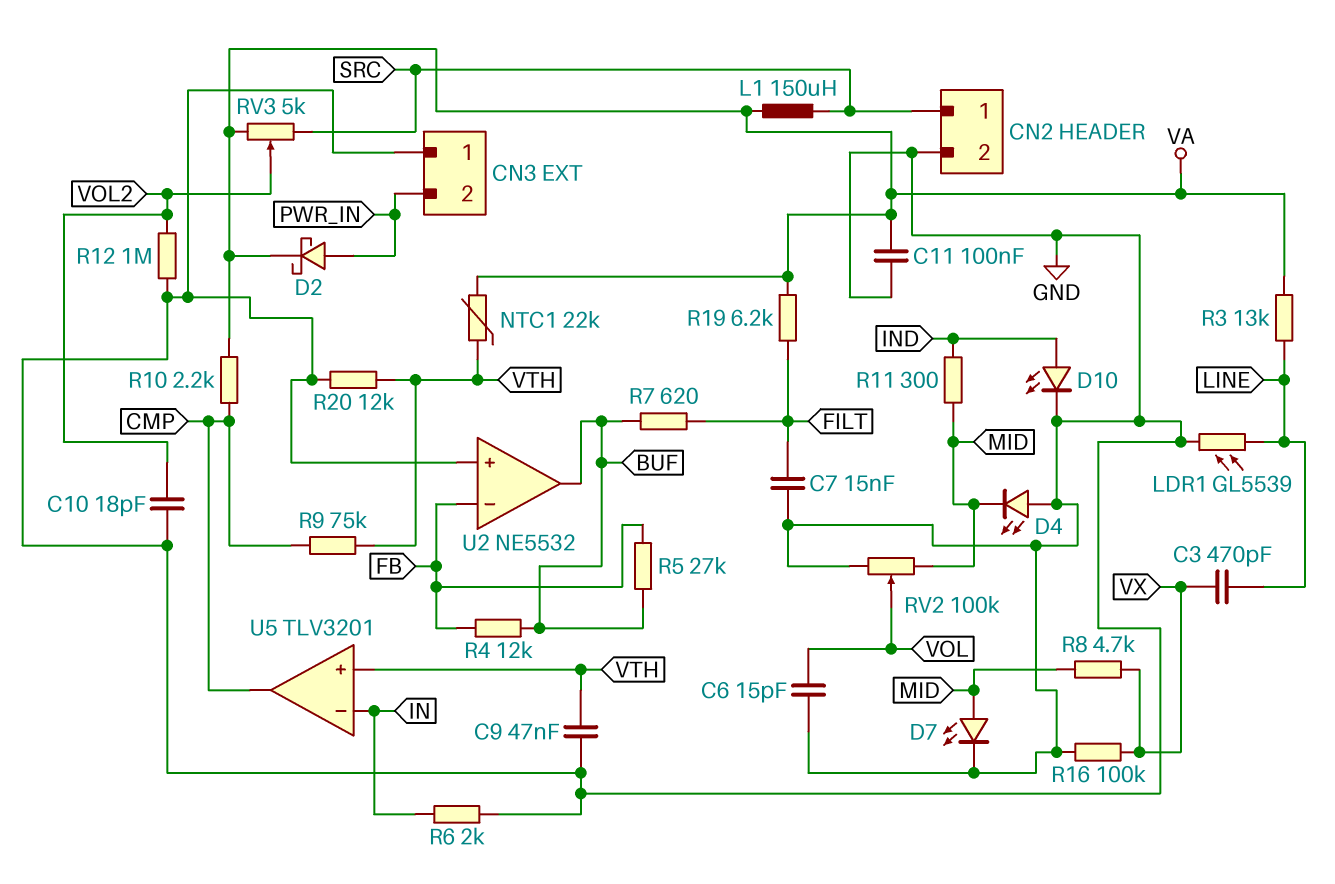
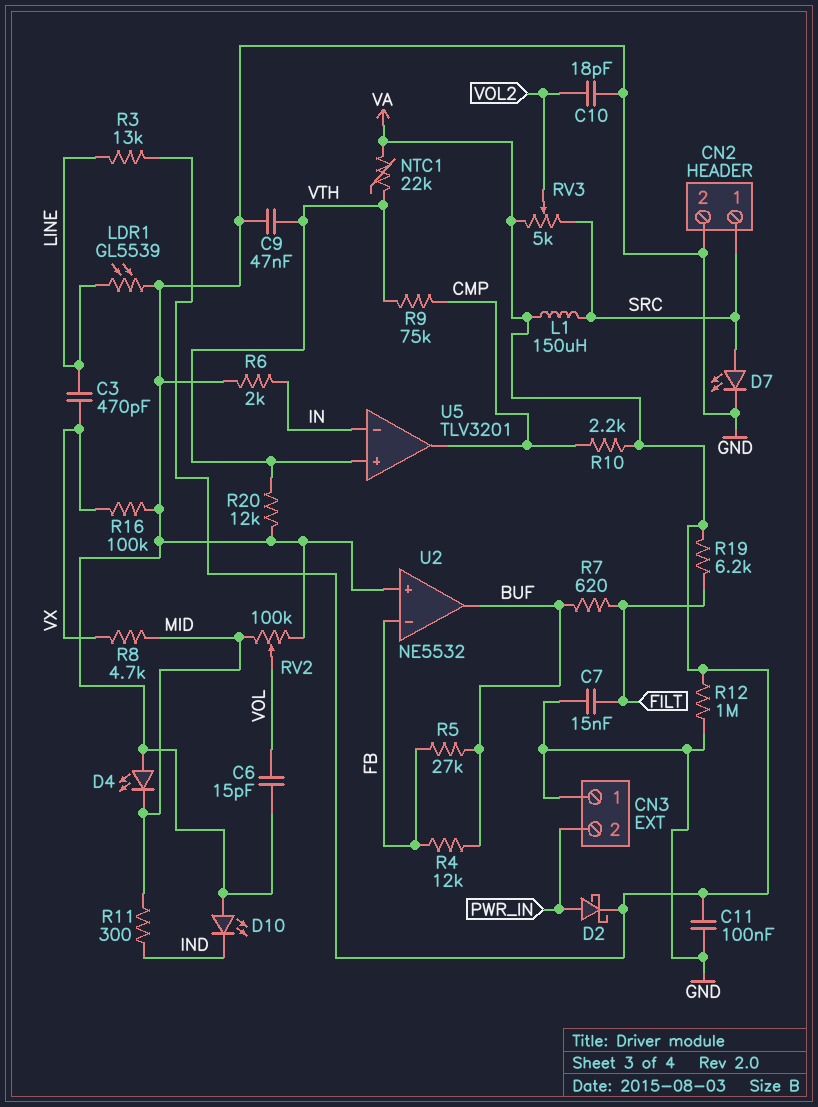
D7: LED (A MID, K GND) -> LED (A SRC, K GND)
D10: LED (A IND, K GND) -> LED (A GND, K IND)
R12: 1M (GND, VOL2) -> 1M (GND, VA)

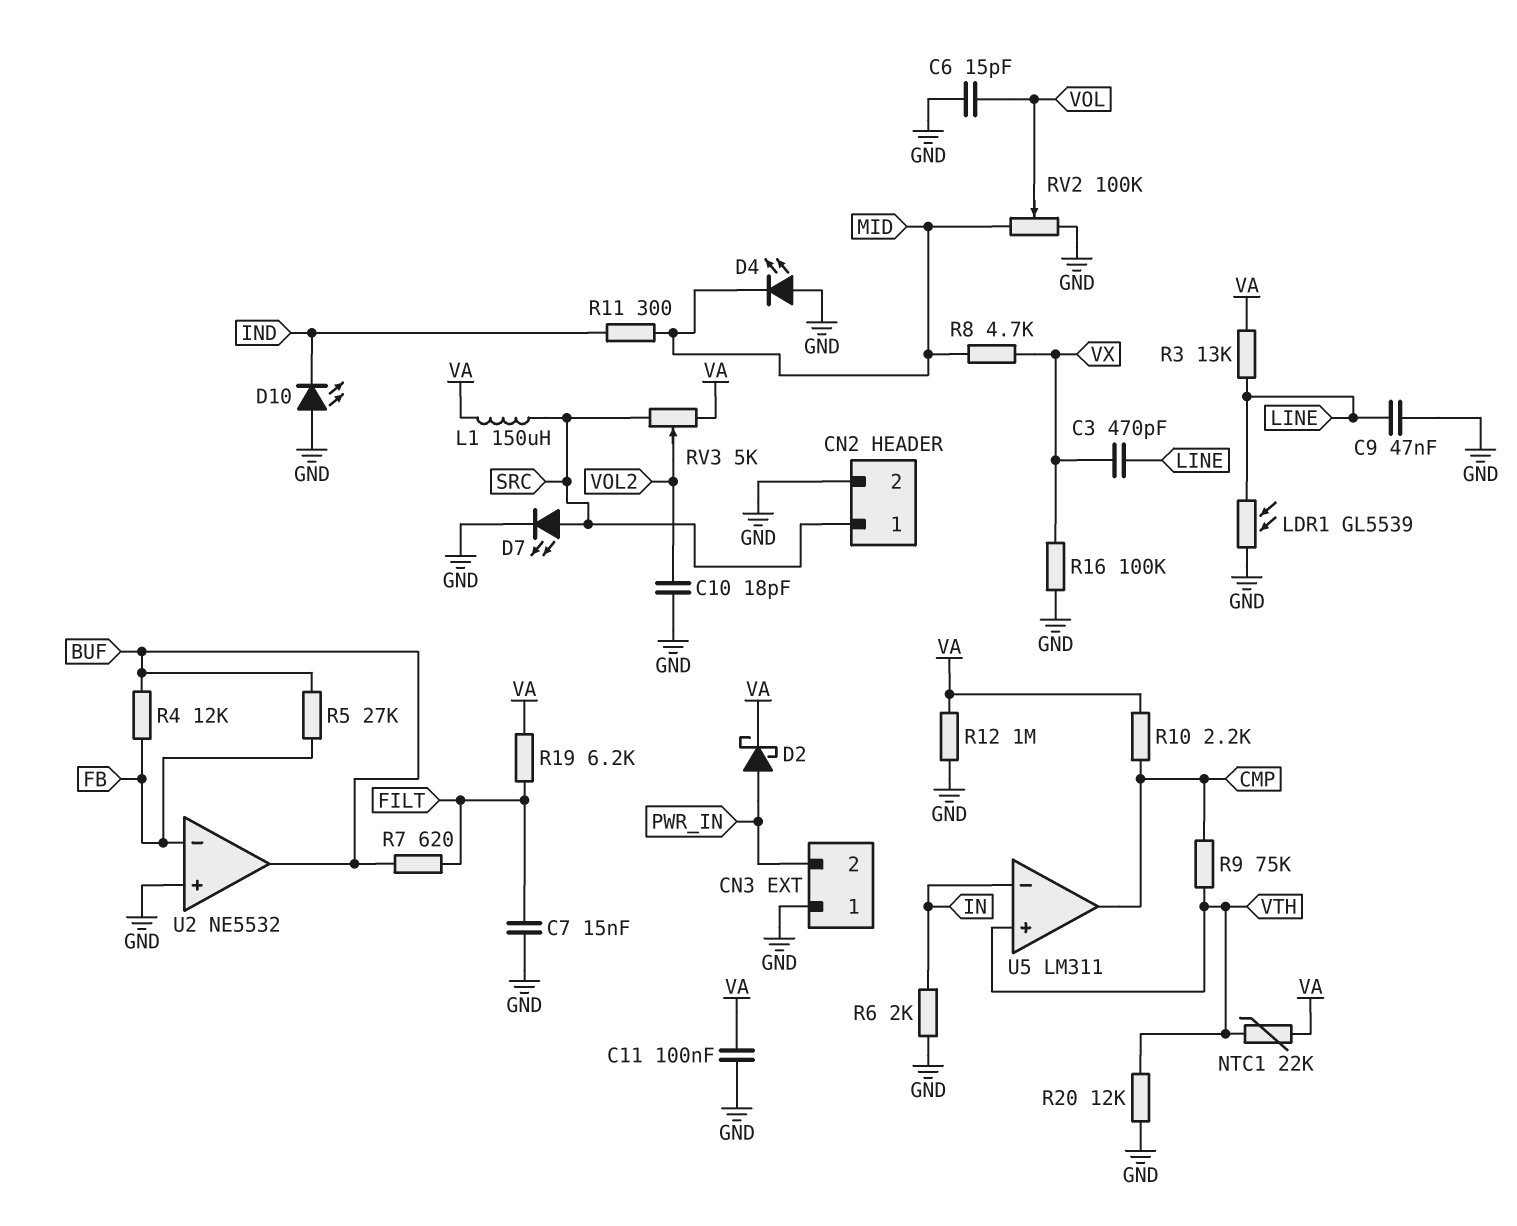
C9: 47nF (GND, VTH) -> 47nF (GND, LINE)
U5: TLV3201 -> LM311

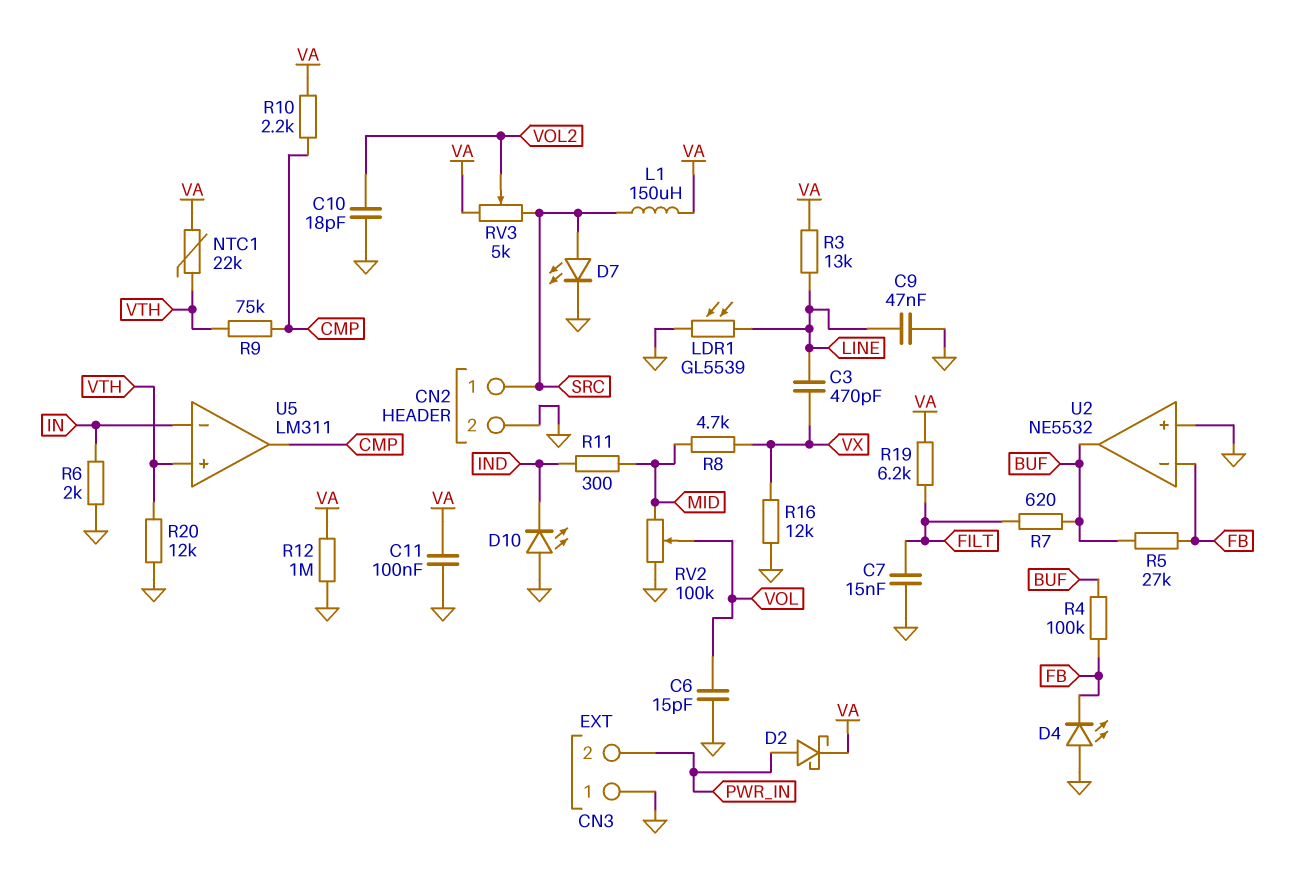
D4: LED (A GND, K MID) -> LED (A GND, K FB)
R4: 12k (BUF, FB) -> 100k (BUF, FB)
R16: 100k (GND, VX) -> 12k (GND, VX)

